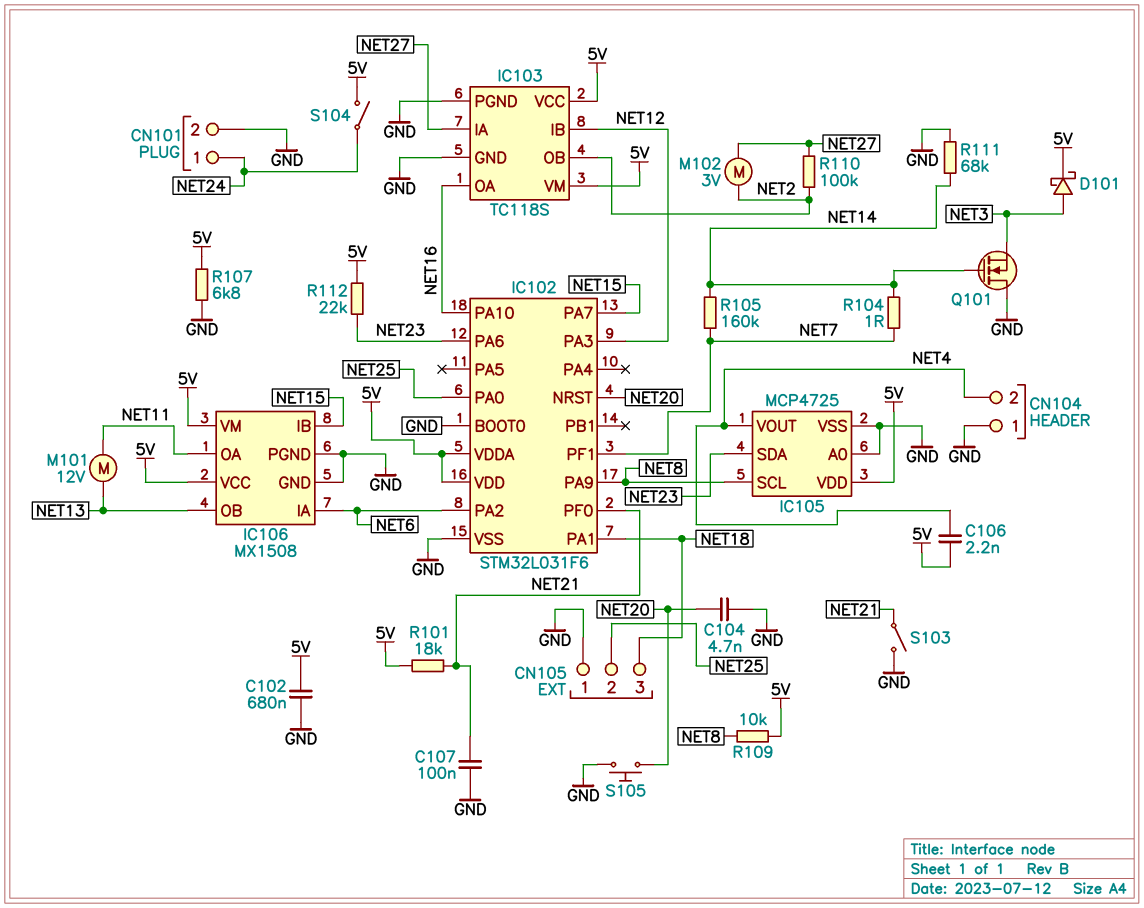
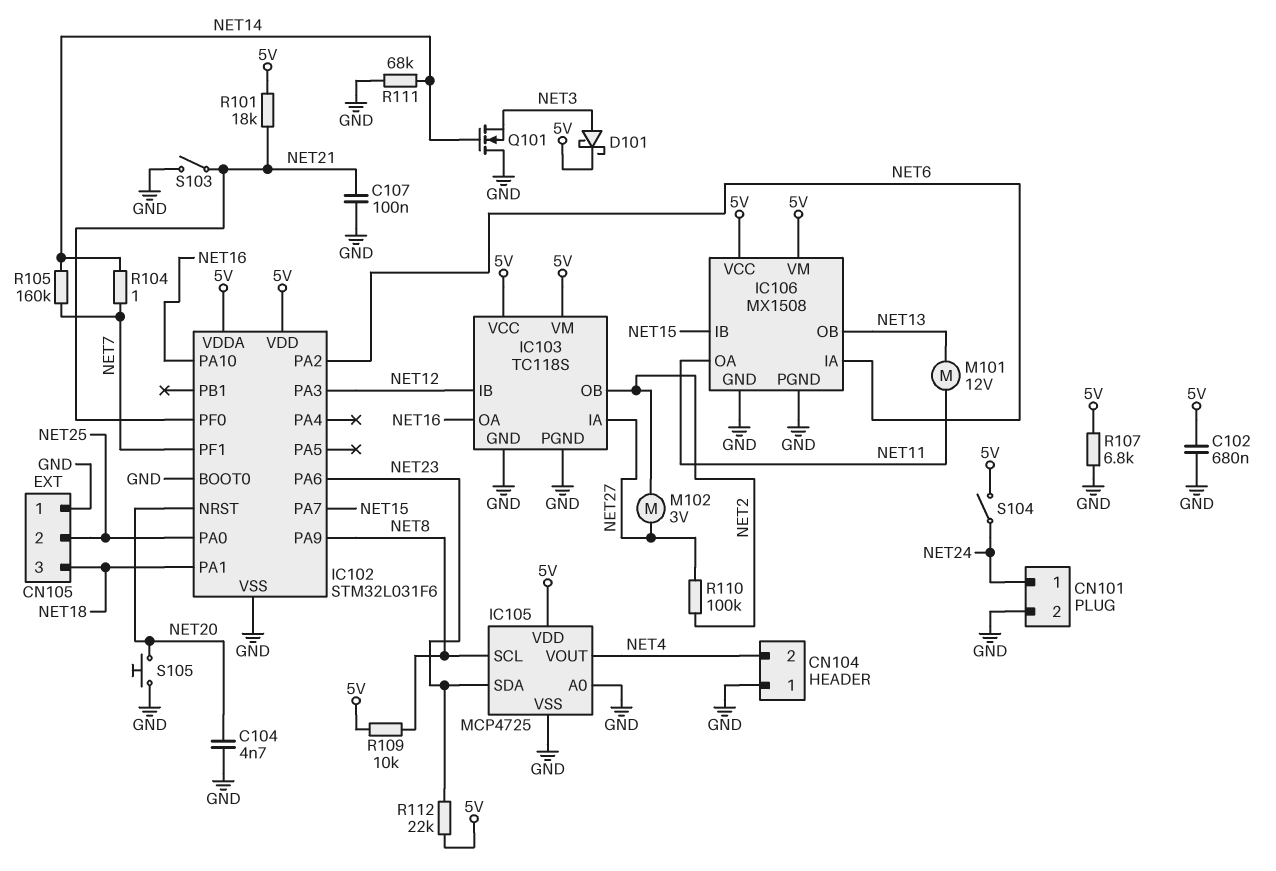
C106: 2.2nF (5V, NET4) -> none

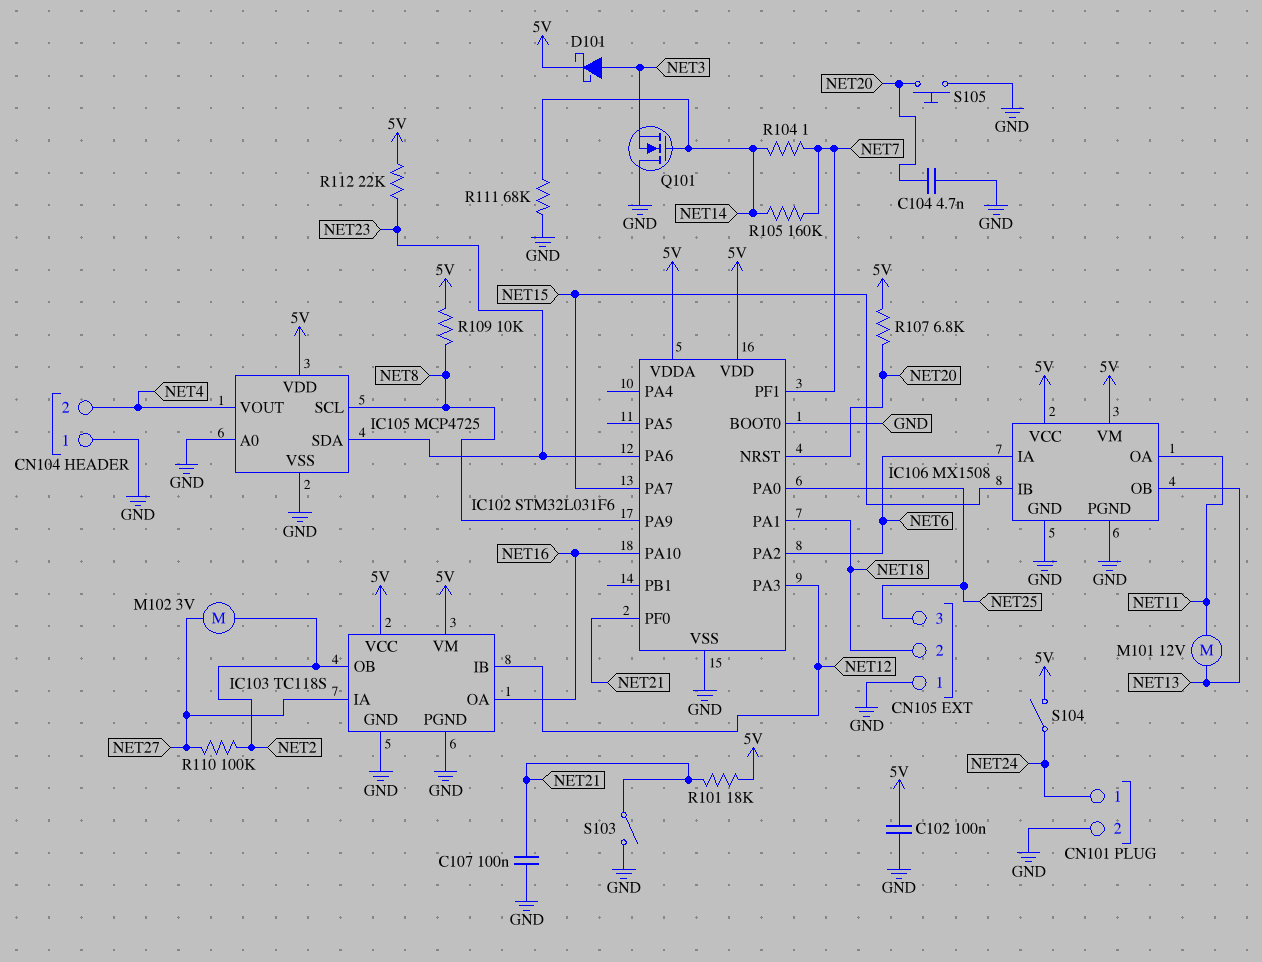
C102: 680nF (5V, GND) -> 100nF (5V, GND)
CN105 pin 2: NET25 -> NET18
CN105 pin 3: NET18 -> NET25
R107: 6.8k (5V, GND) -> 6.8k (5V, NET20)

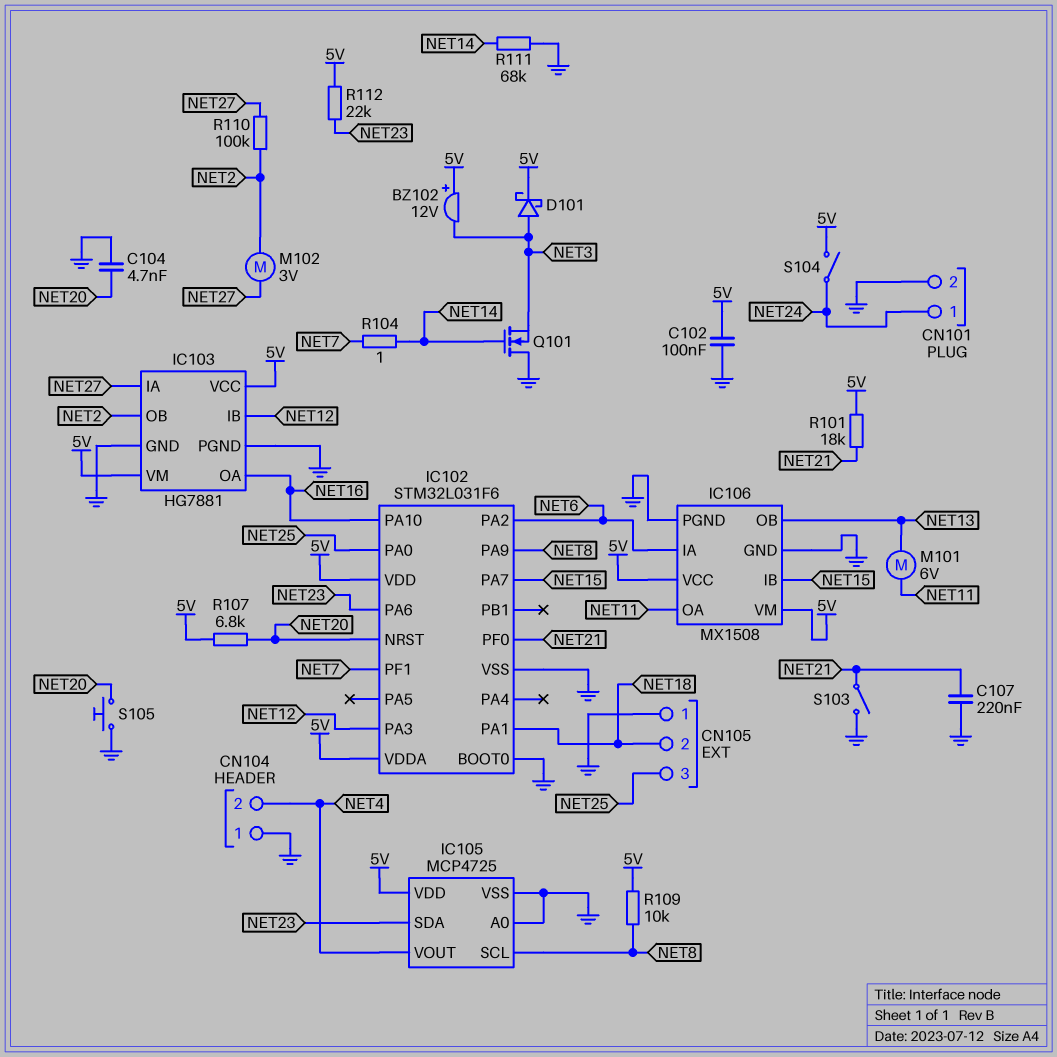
BZ102: none -> buzzer 12V (plus 5V, minus NET3)
C107: 100nF (GND, NET21) -> 220nF (GND, NET21)
IC103: TC118S -> HG7881
M101: motor 12V (NET11, NET13) -> motor 6V (NET11, NET13)
R105: 160k (NET7, NET14) -> none

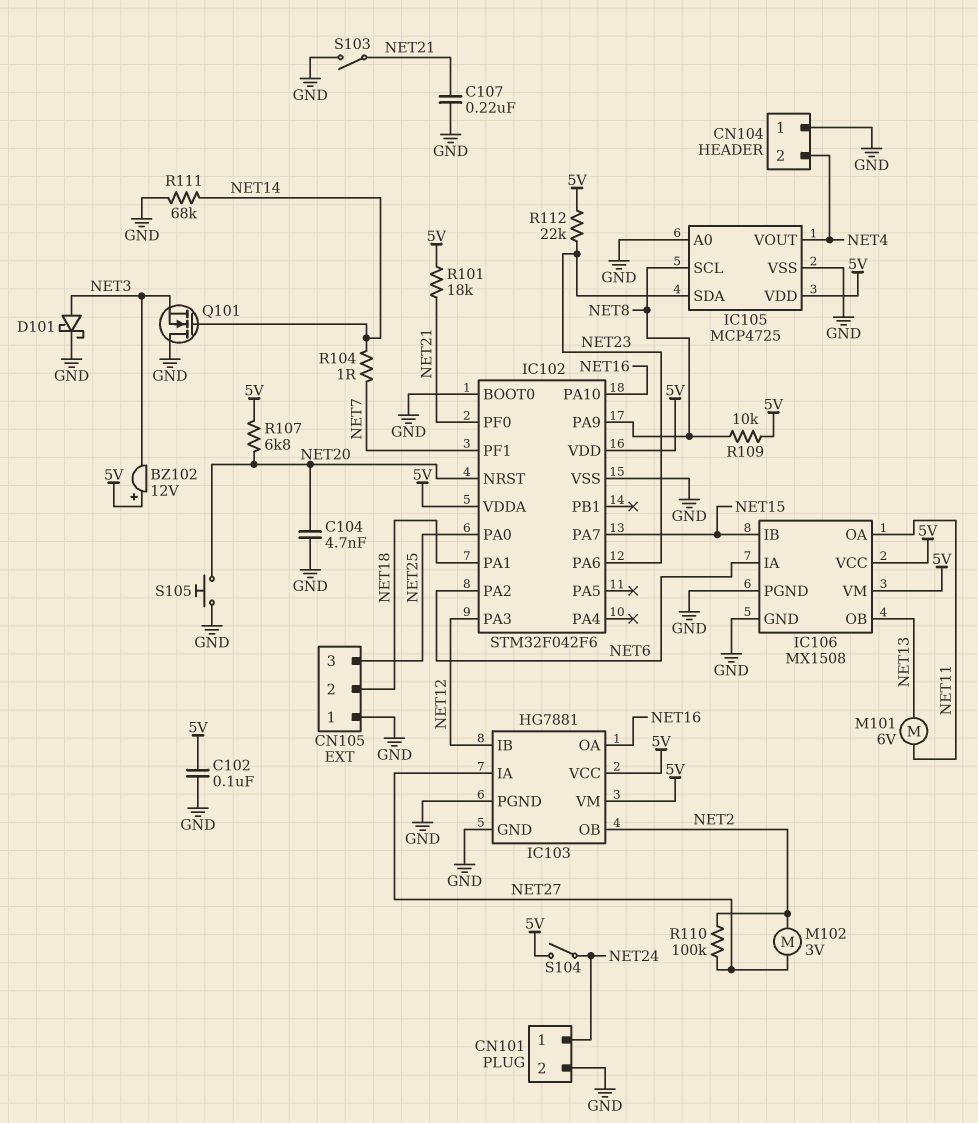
D101: schottky (A NET3, K 5V) -> schottky (A NET3, K GND)
IC102: STM32L031F6 -> STM32F042F6

